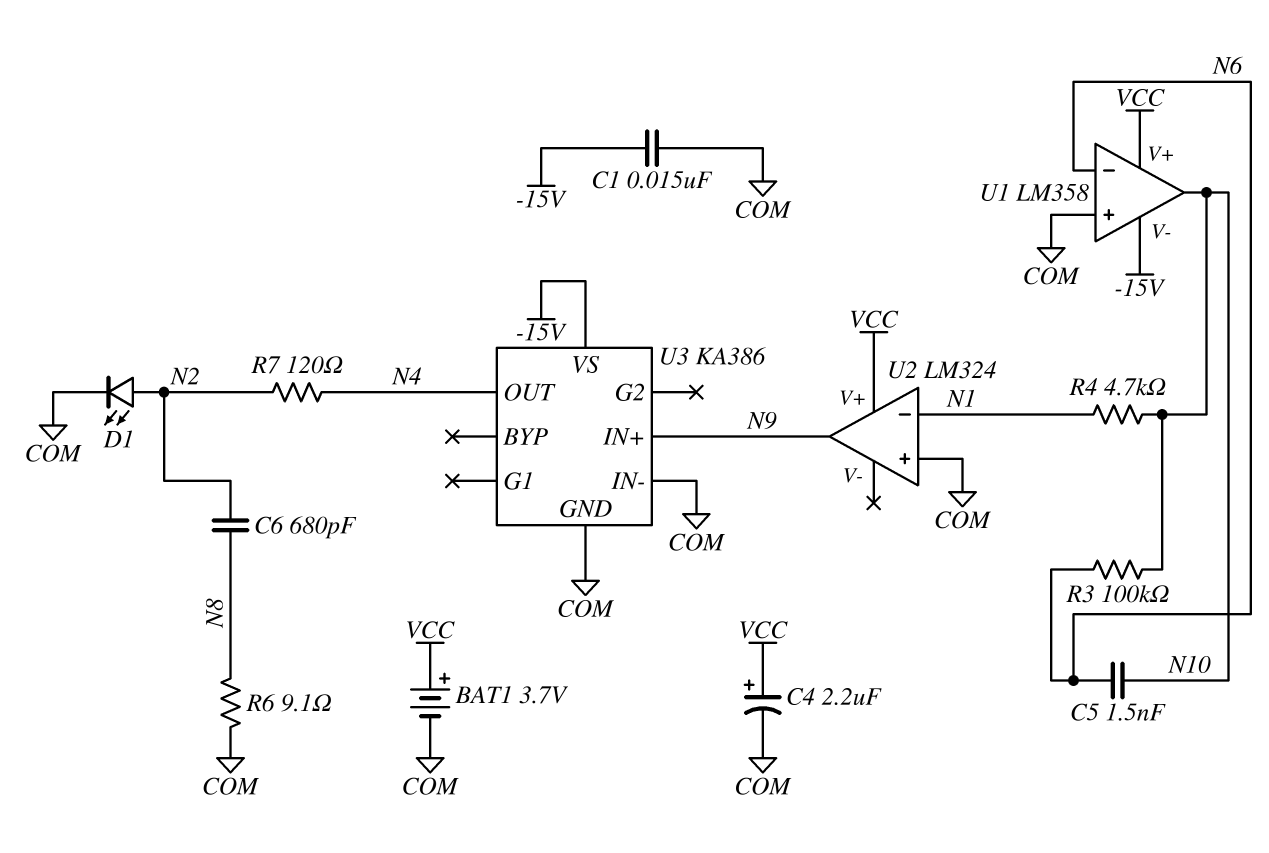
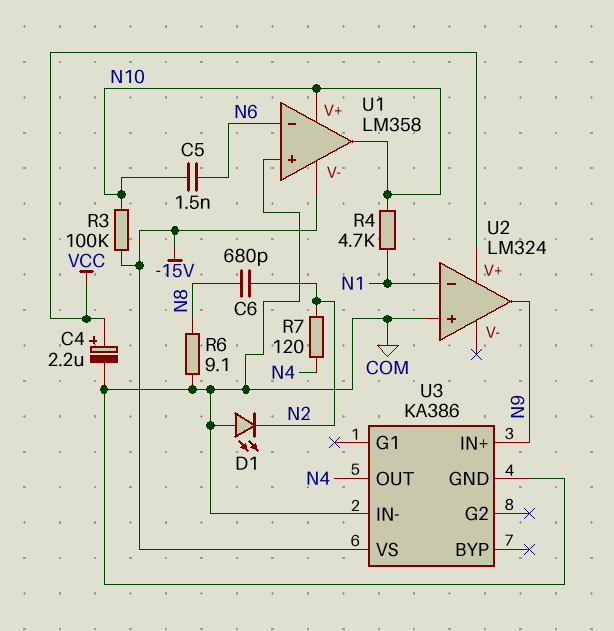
BAT1: 3.7V (plus VCC, minus COM) -> none
C1: 15nF (-15V, COM) -> none
D1: LED (A N2, K COM) -> LED (A COM, K N2)
R3: 100k (N6, N10) -> 100k (-15V, N10)
U1 pin V+: VCC -> N10

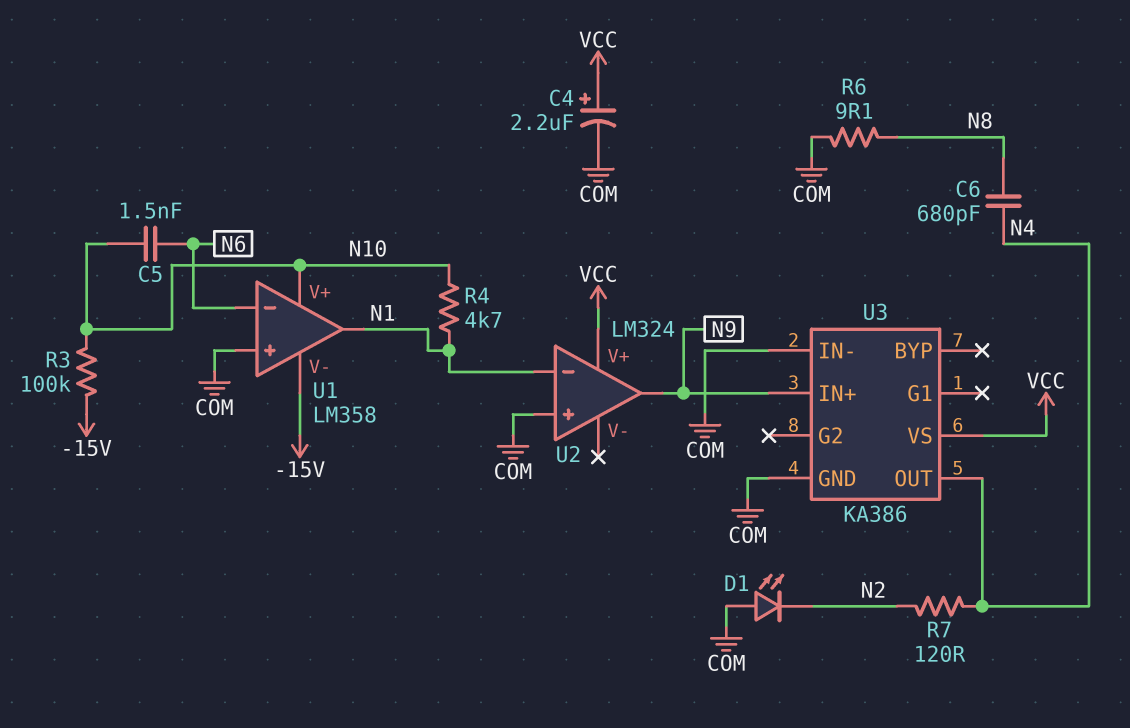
C6: 680pF (N2, N8) -> 680pF (N4, N8)
U1 pin out: N10 -> N1
U3 pin VS: -15V -> VCC

